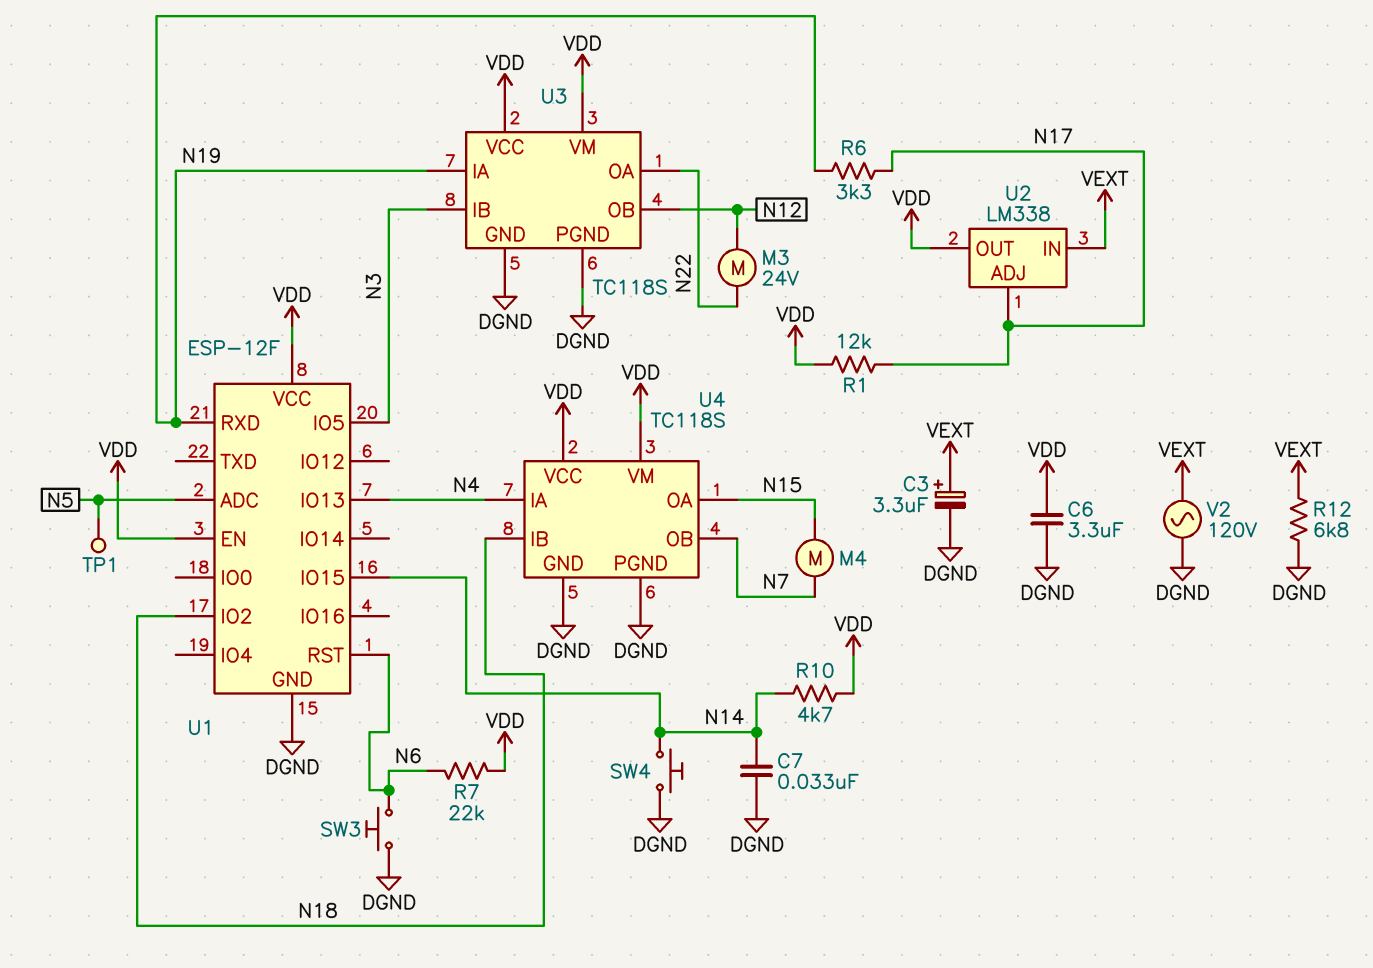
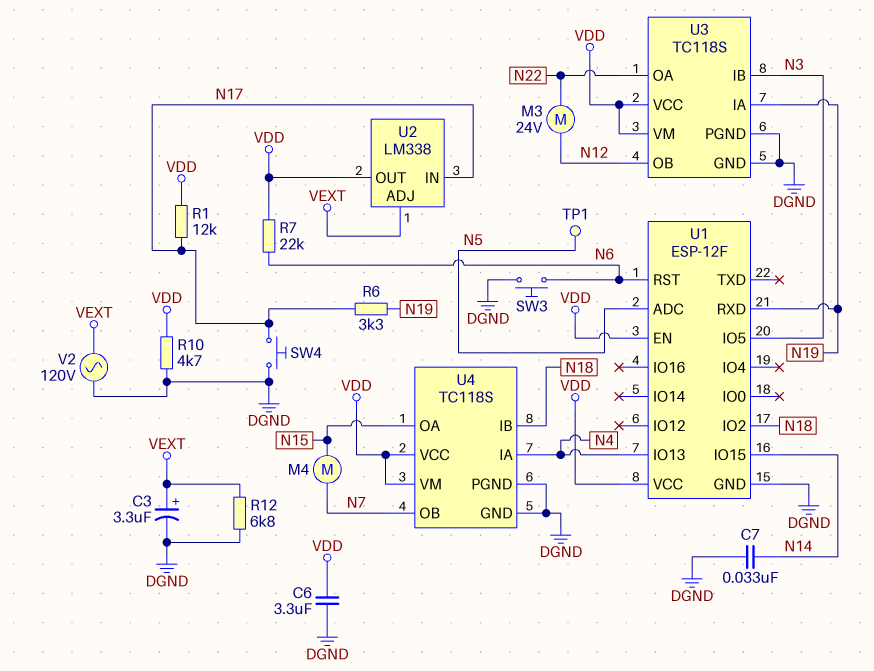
R10: 4.7k (N14, VDD) -> 4.7k (DGND, VDD)
SW4: button (DGND, N14) -> button (DGND, N17)
U2 pin ADJ: N17 -> VEXT
U2 pin IN: VEXT -> N17

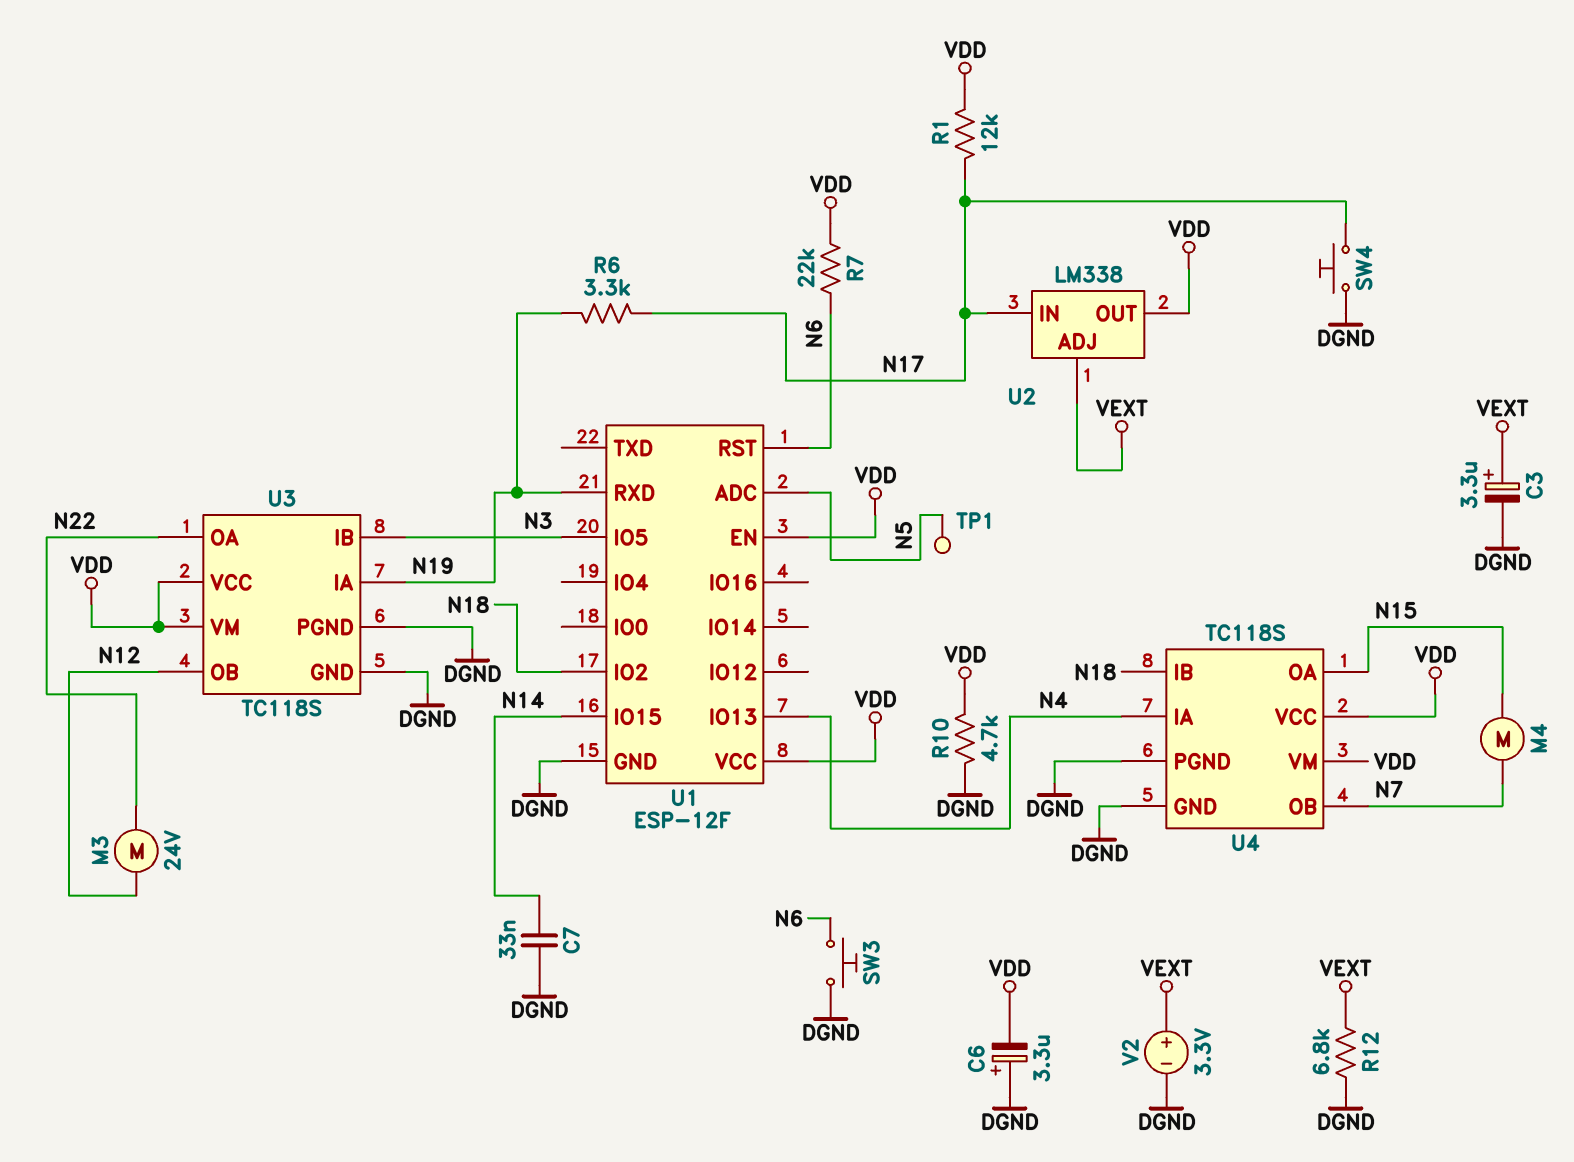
C6: 3.3uF (DGND, VDD) -> 3.3uF (plus DGND, minus VDD)
V2: AC 120V (DGND, VEXT) -> 3.3V (plus VEXT, minus DGND)

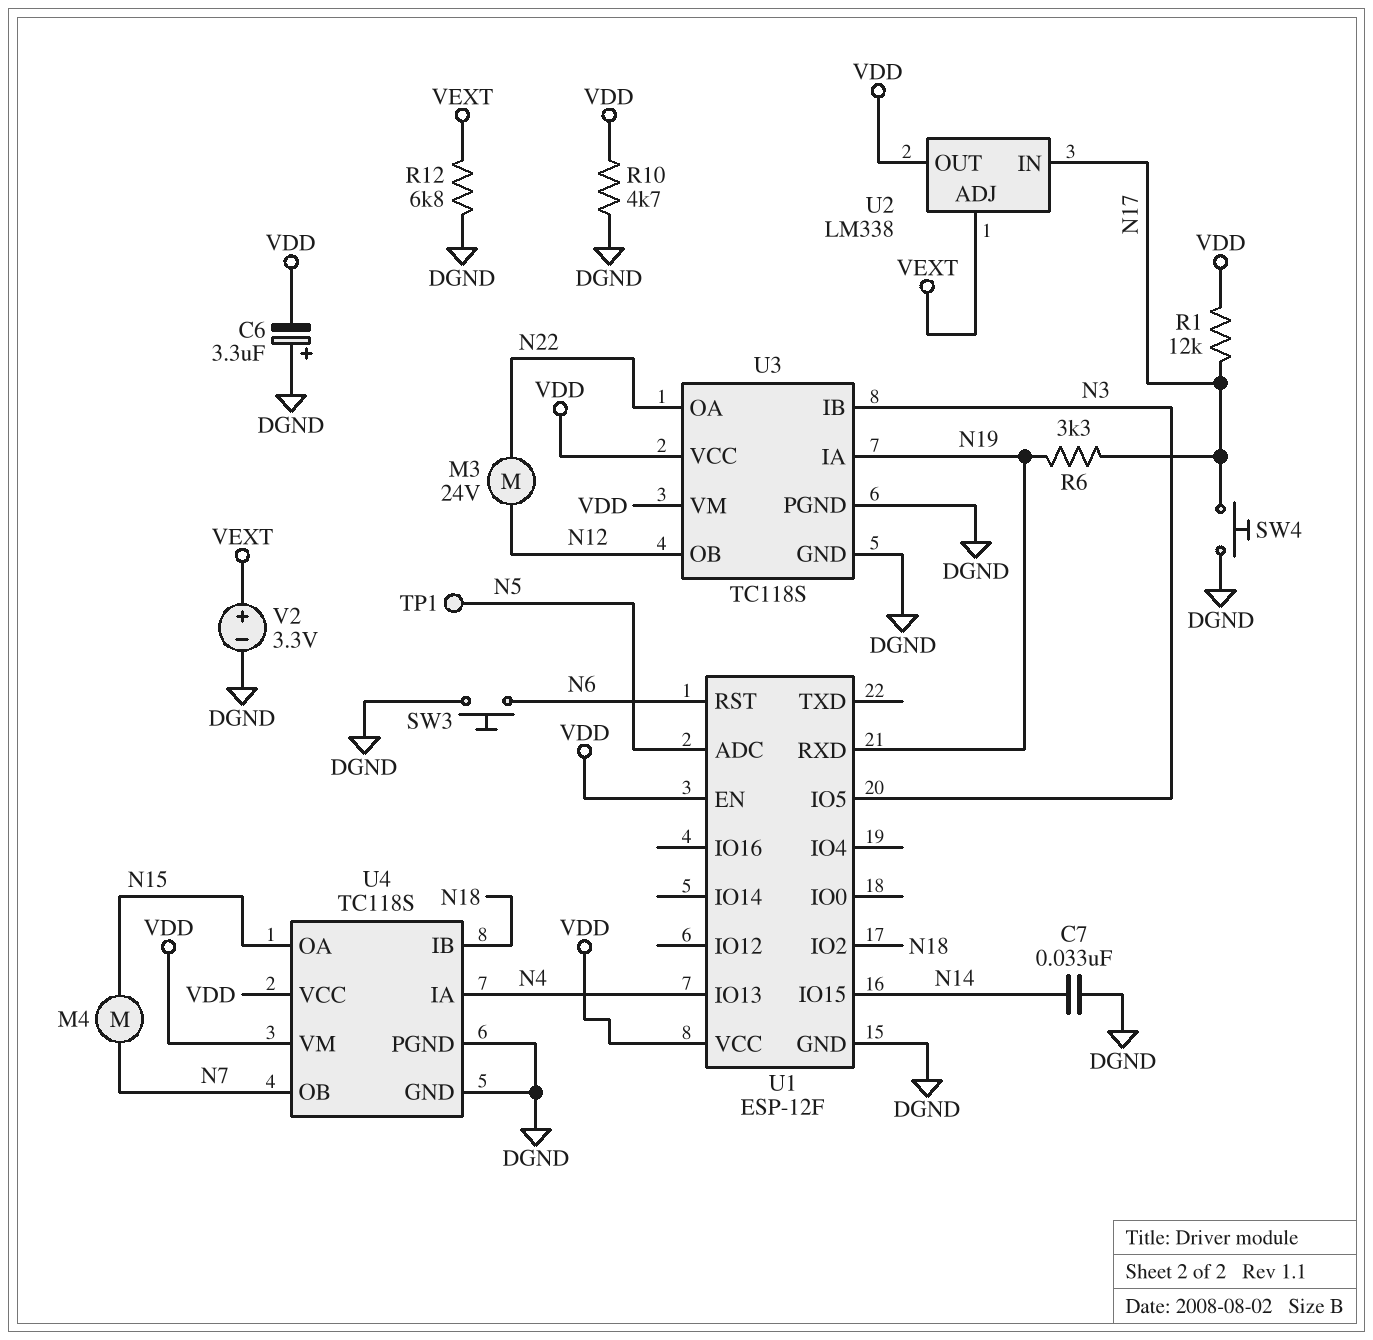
C3: 3.3uF (plus VEXT, minus DGND) -> none
R7: 22k (N6, VDD) -> none

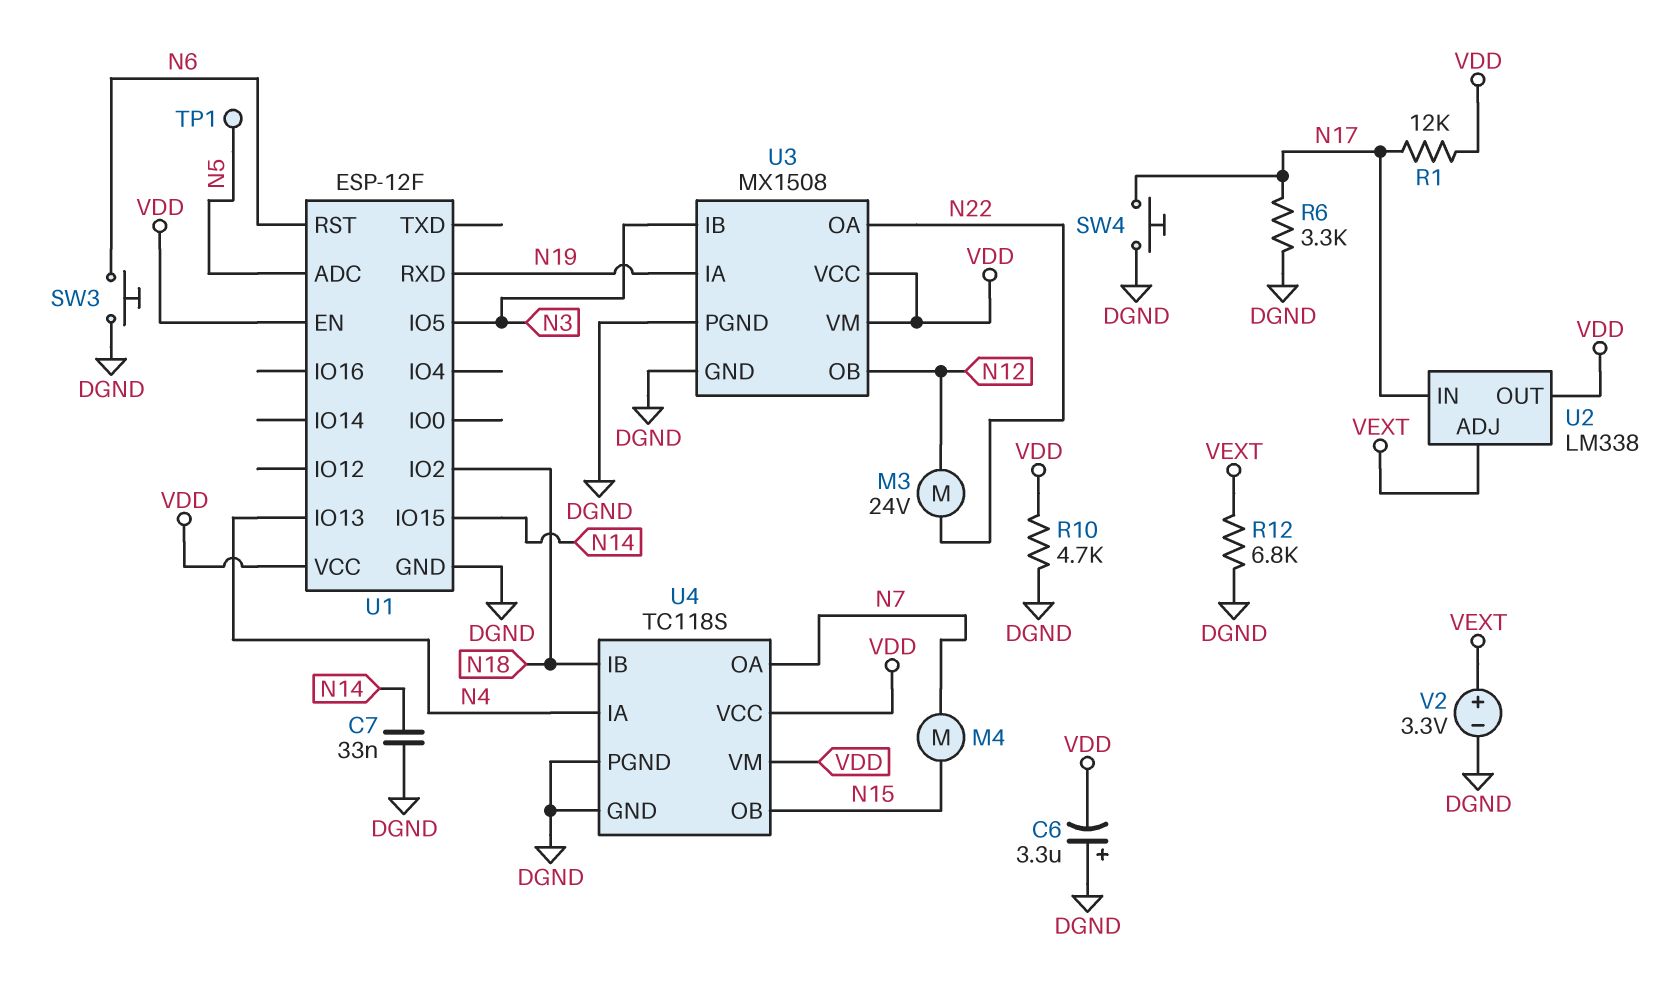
R6: 3.3k (N17, N19) -> 3.3k (DGND, N17)
U3: TC118S -> MX1508
U4 pin OA: N15 -> N7
U4 pin OB: N7 -> N15

